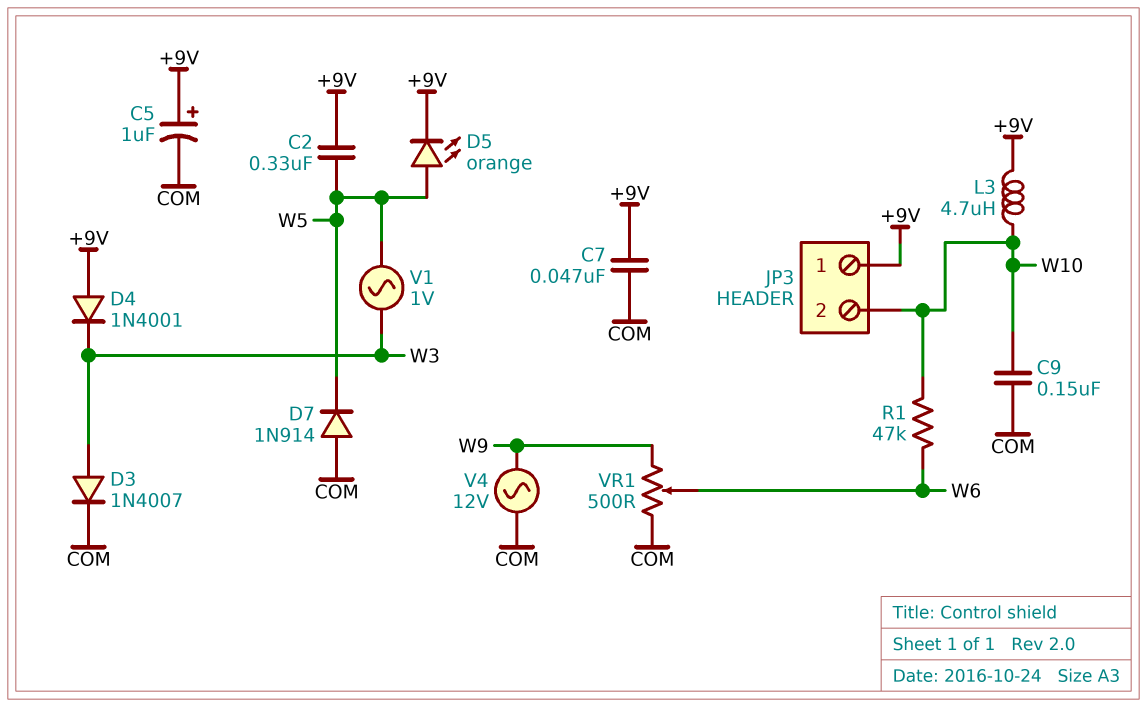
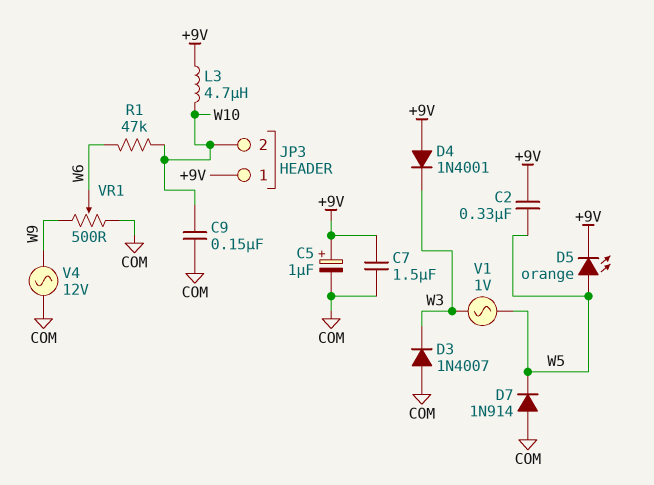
C7: 47nF (+9V, COM) -> 1.5uF (+9V, COM)
D3: diode 1N4007 (A W3, K COM) -> diode 1N4007 (A COM, K W3)

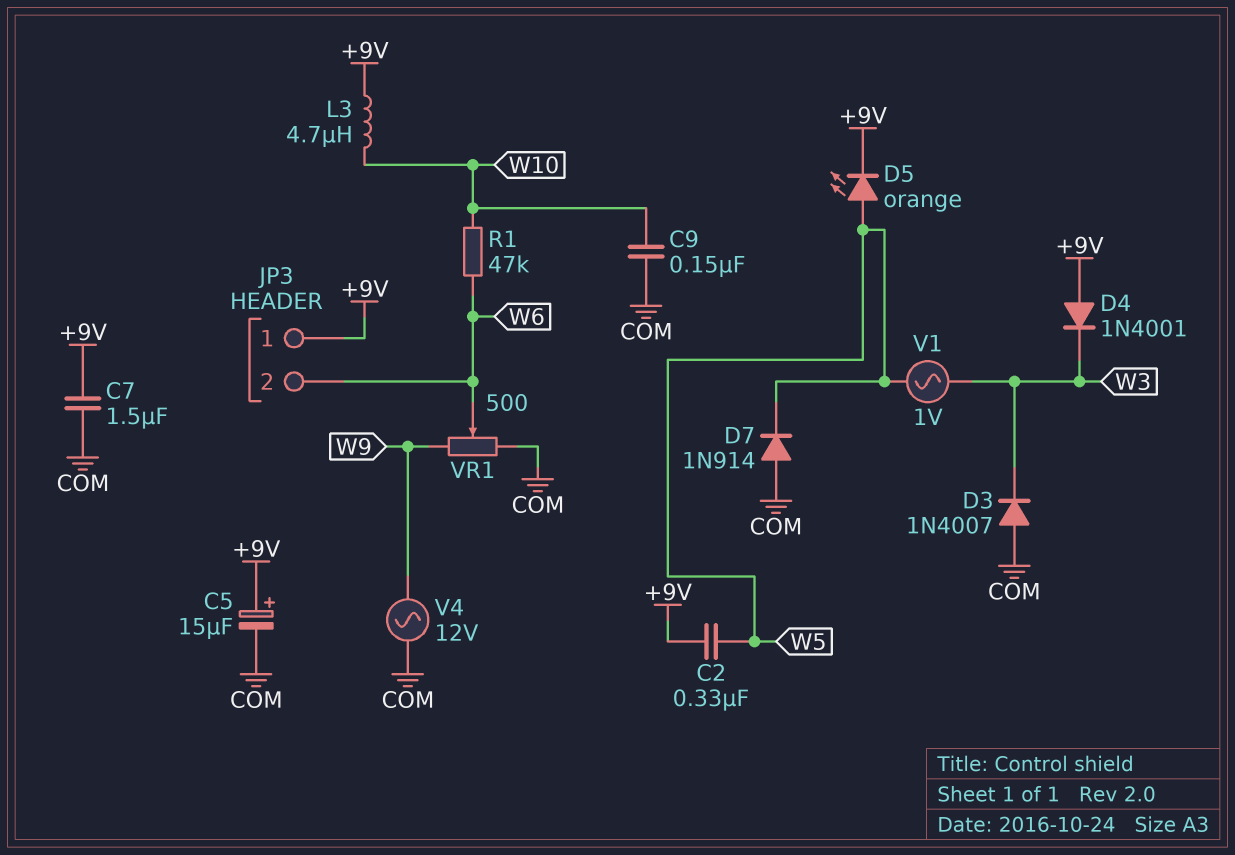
C5: 1uF (plus +9V, minus COM) -> 15uF (plus +9V, minus COM)
JP3 pin 2: W10 -> W6

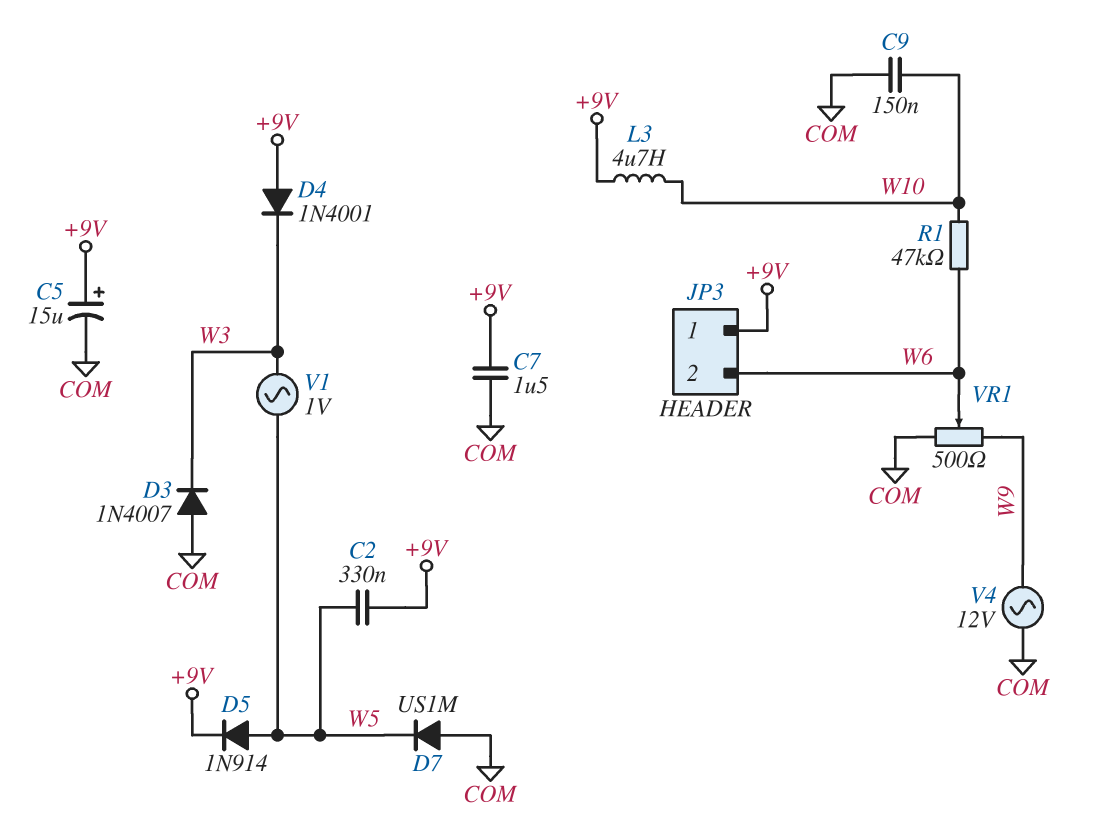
D5: LED orange (A W5, K +9V) -> diode 1N914 (A W5, K +9V)
D7: diode 1N914 (A COM, K W5) -> diode US1M (A COM, K W5)

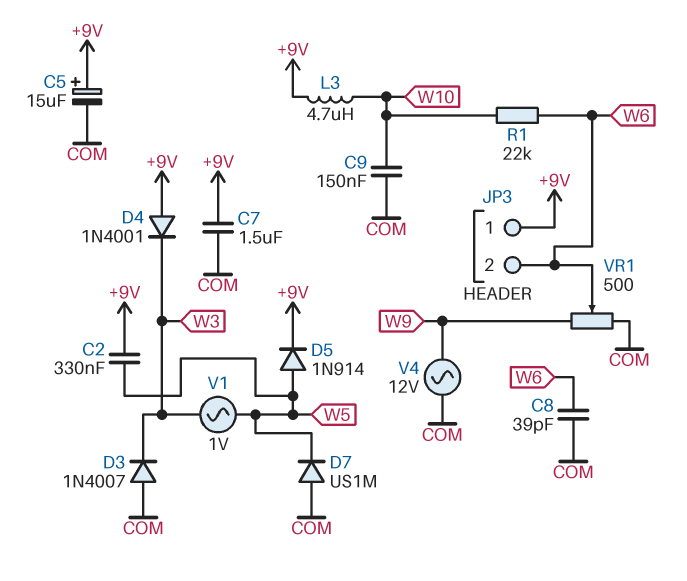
C8: none -> 39pF (COM, W6)
R1: 47k (W6, W10) -> 22k (W6, W10)

